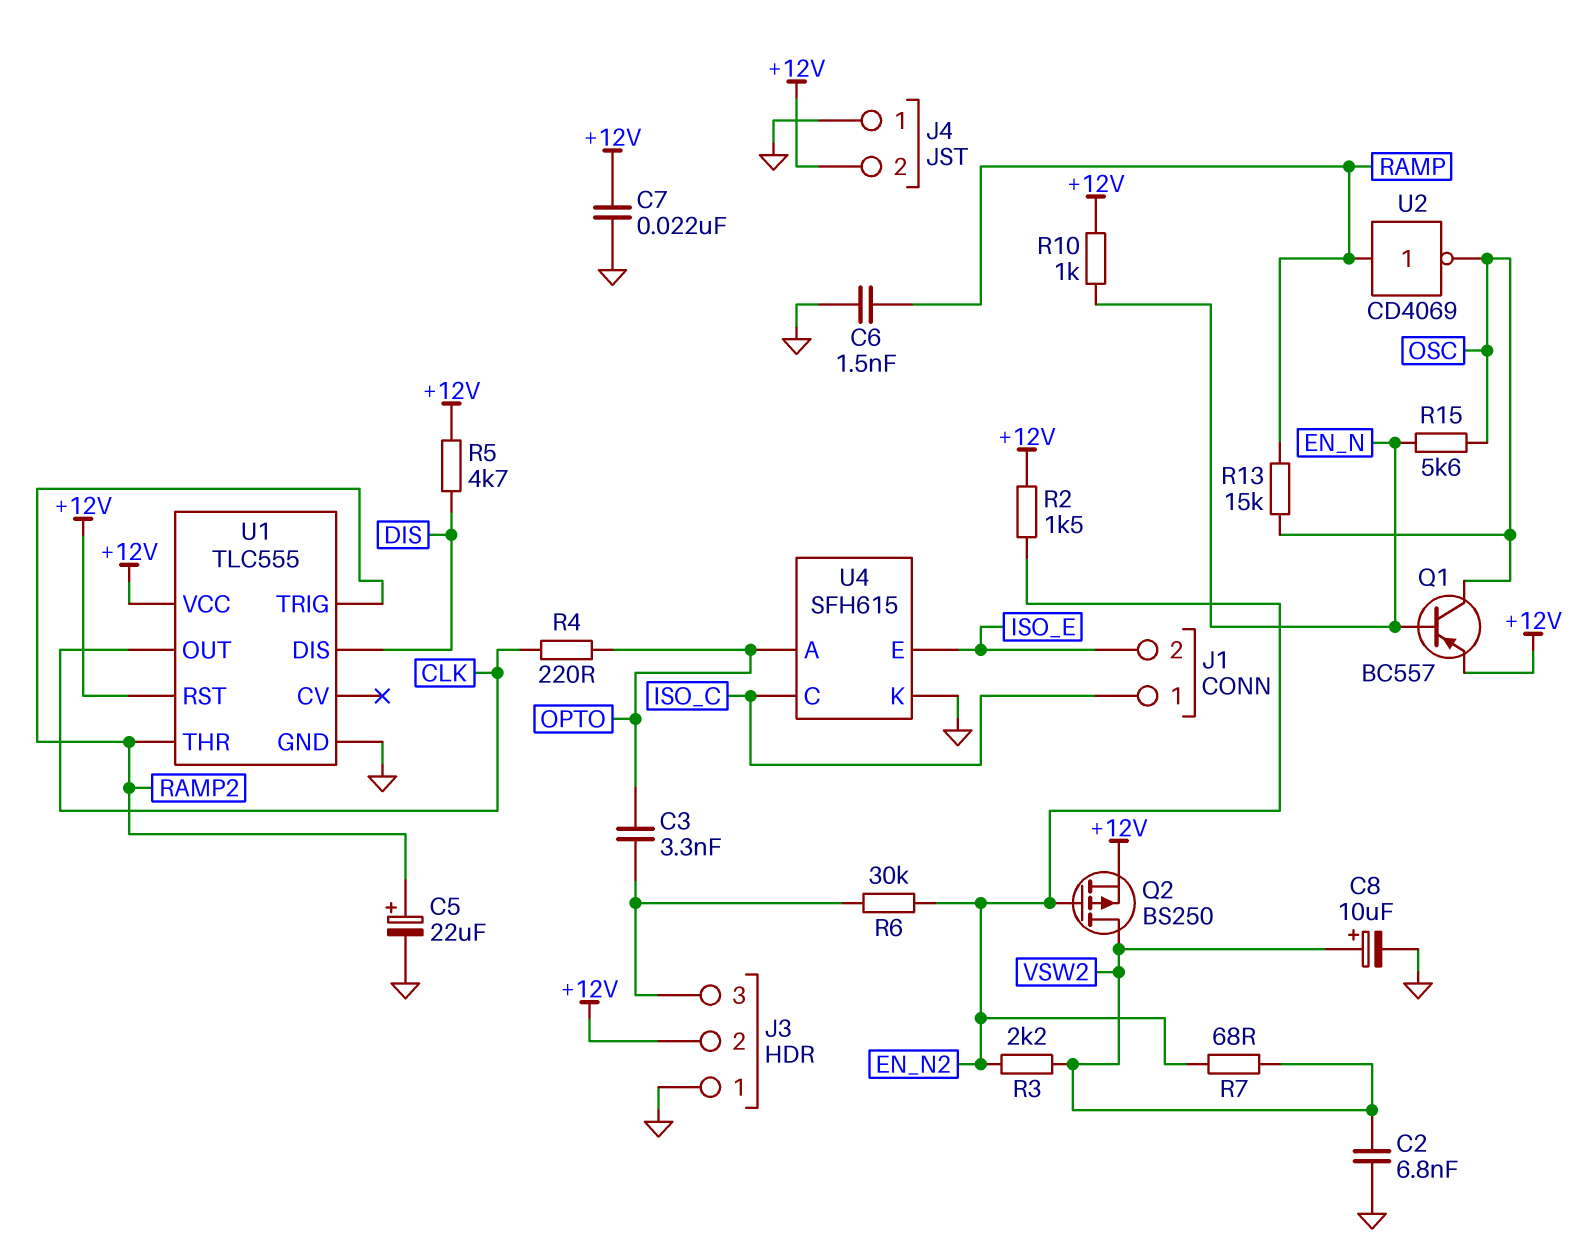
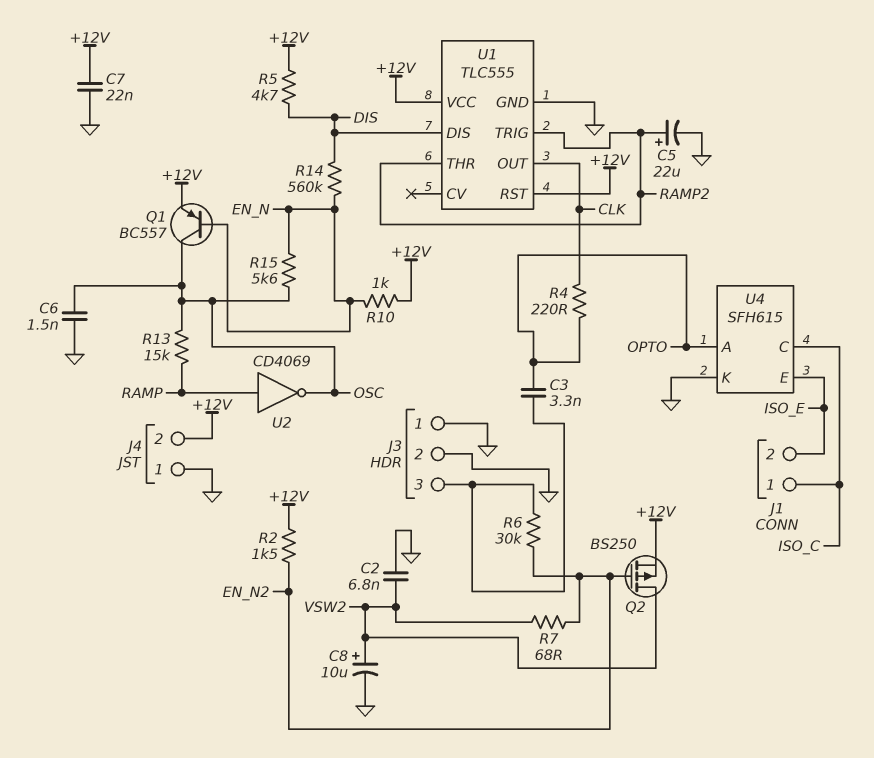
C6: 1.5nF (GND, RAMP) -> 1.5nF (GND, OSC)
J3 pin 2: +12V -> GND
R3: 2.2k (EN_N2, VSW2) -> none
R14: none -> 560k (DIS, EN_N)

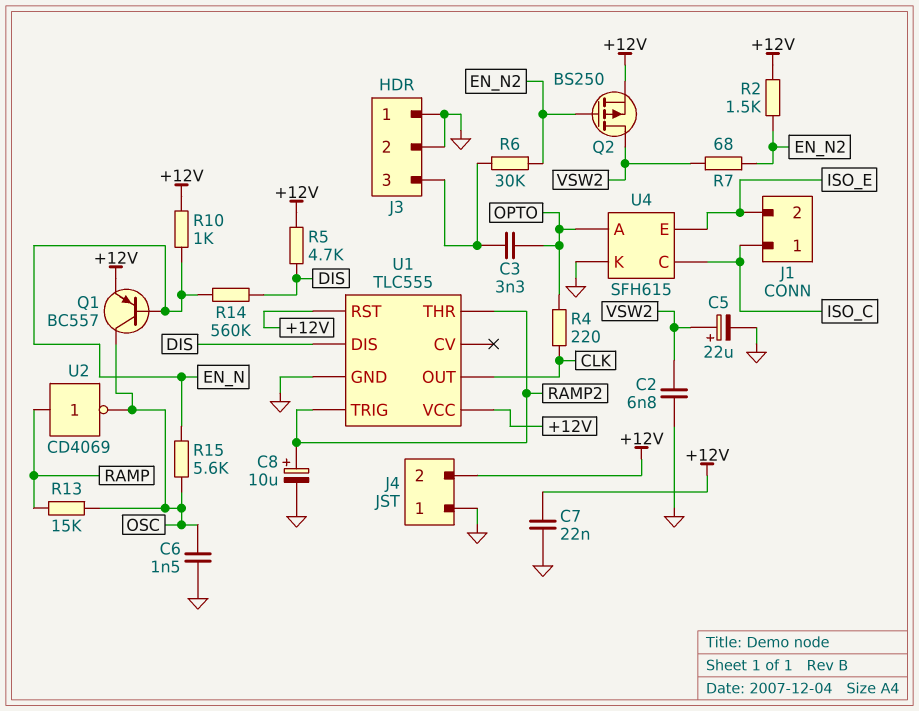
C5: 22uF (plus RAMP2, minus GND) -> 22uF (plus VSW2, minus GND)
C8: 10uF (plus VSW2, minus GND) -> 10uF (plus RAMP2, minus GND)

